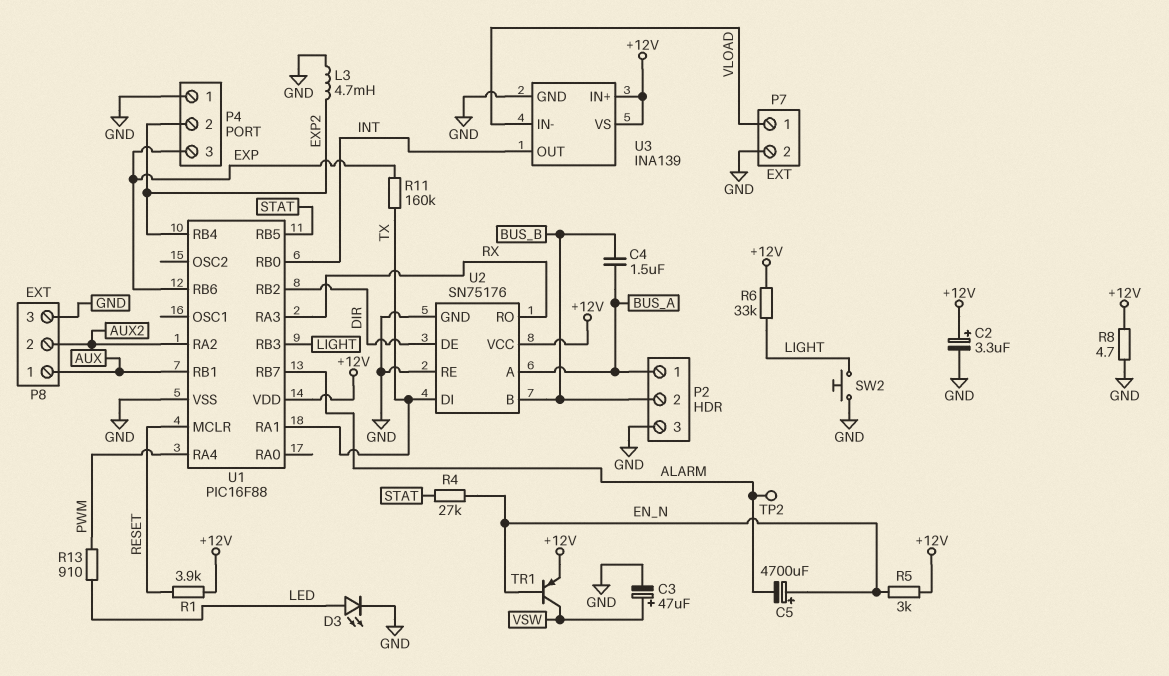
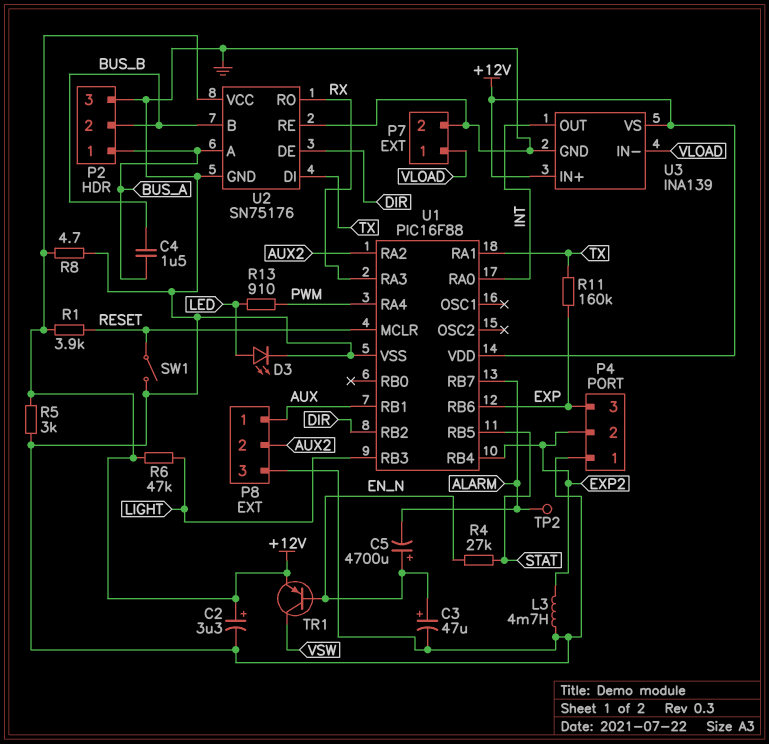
C3: 47uF (plus VSW, minus GND) -> 47uF (plus EN_N, minus GND)
R5: 3k (+12V, EN_N) -> 3k (+12V, GND)
R6: 33k (+12V, LIGHT) -> 47k (+12V, LIGHT)
SW1: none -> switch (GND, RESET)
SW2: button (GND, LIGHT) -> none
U1 pin RA0: none -> INT
U1 pin RB0: INT -> none

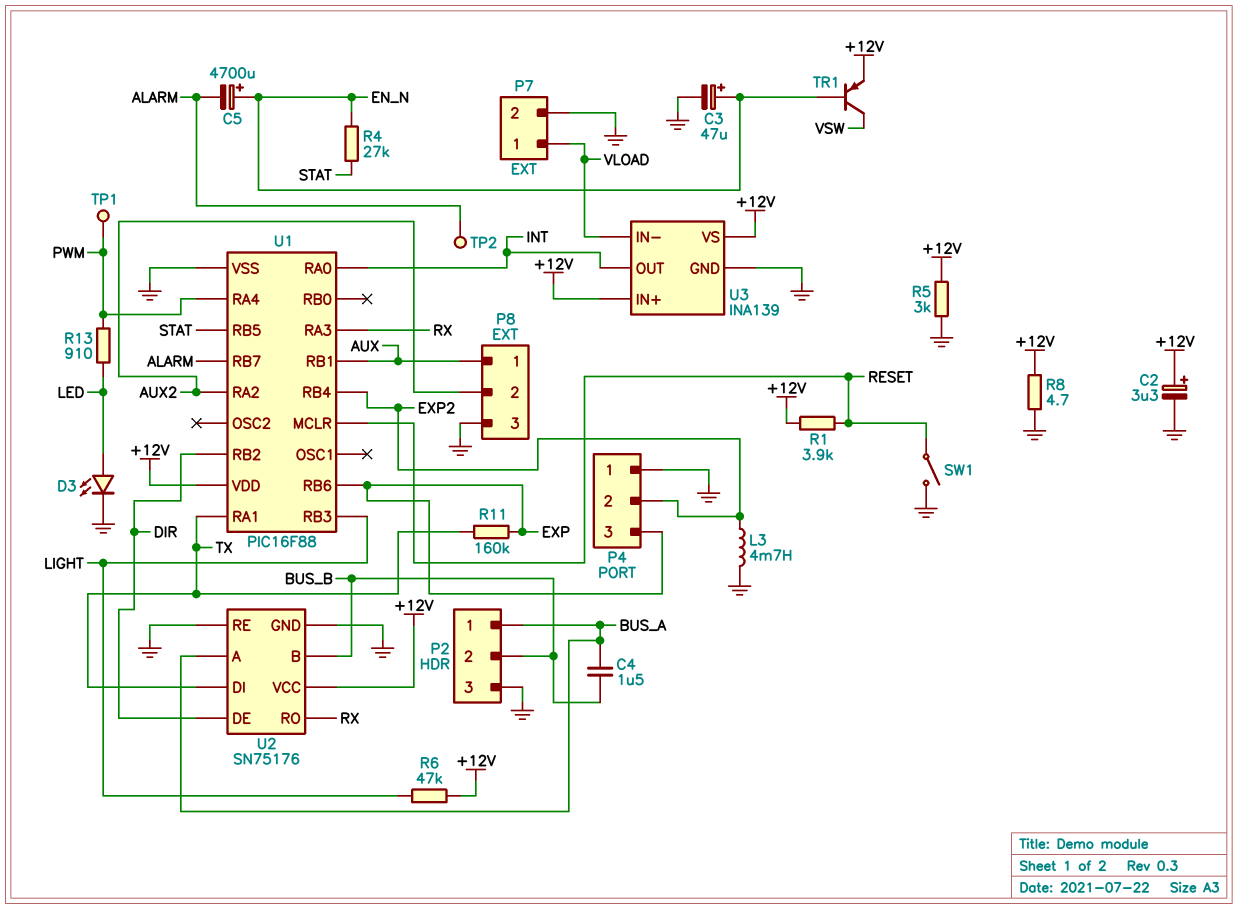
TP1: none -> test point (PWM)

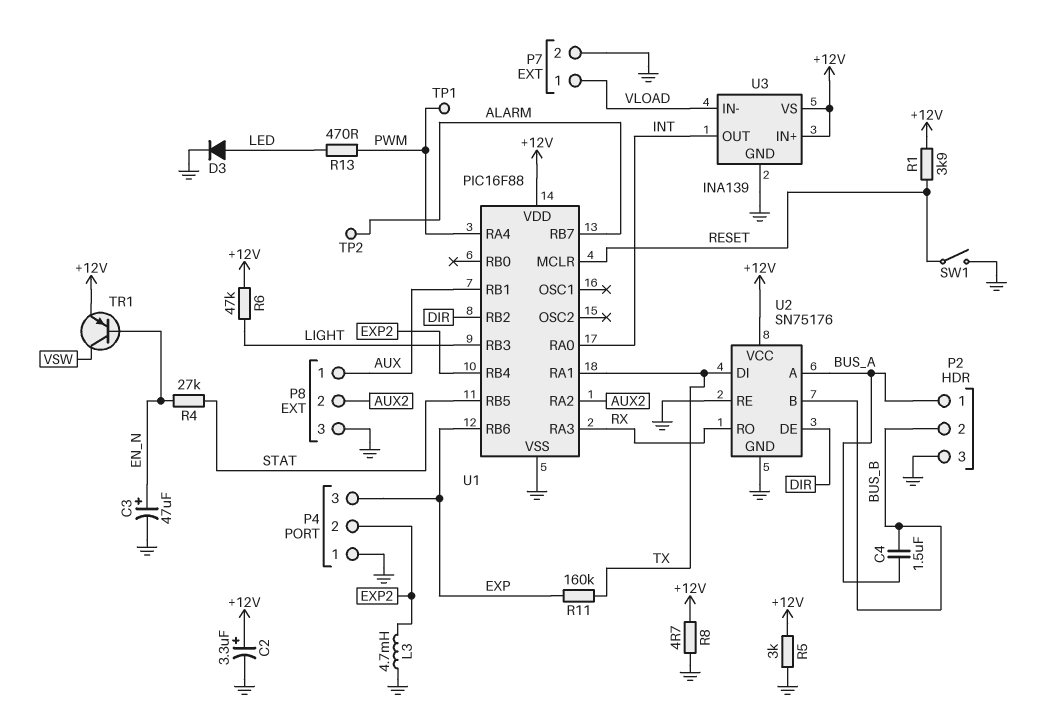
C5: 4700uF (plus EN_N, minus ALARM) -> none
D3: LED (A LED, K GND) -> diode (A LED, K GND)
R13: 910 (LED, PWM) -> 470 (LED, PWM)

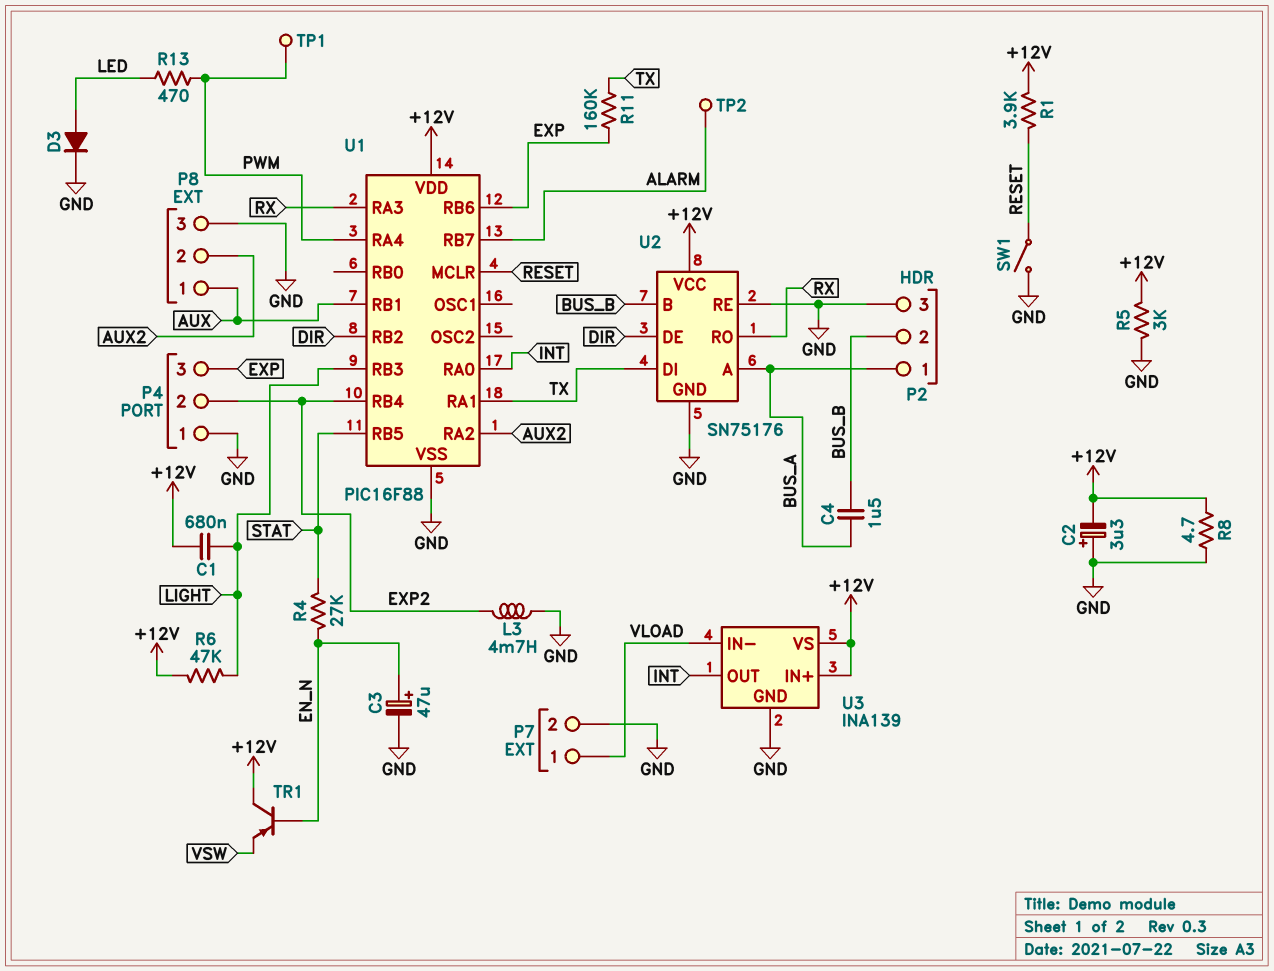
C1: none -> 680nF (+12V, LIGHT)
C2: 3.3uF (plus +12V, minus GND) -> 3.3uF (plus GND, minus +12V)
TR1: PNP (B EN_N, C VSW, E +12V) -> PNP (B EN_N, C +12V, E VSW)

